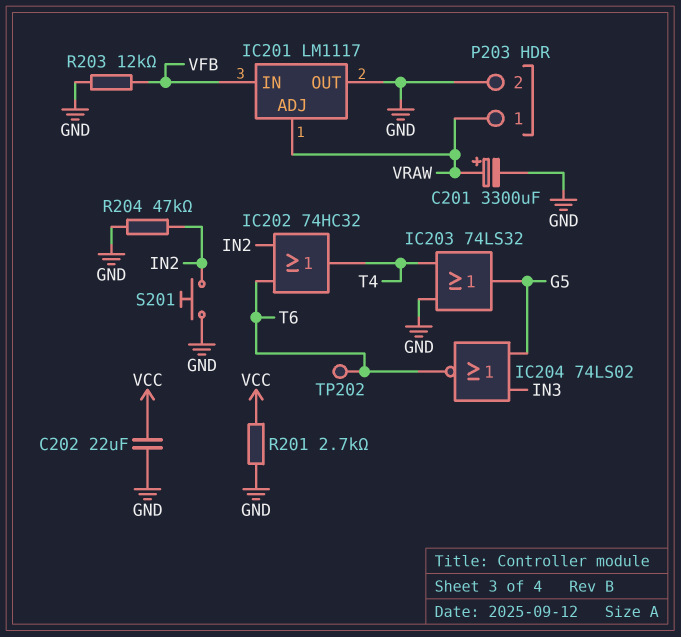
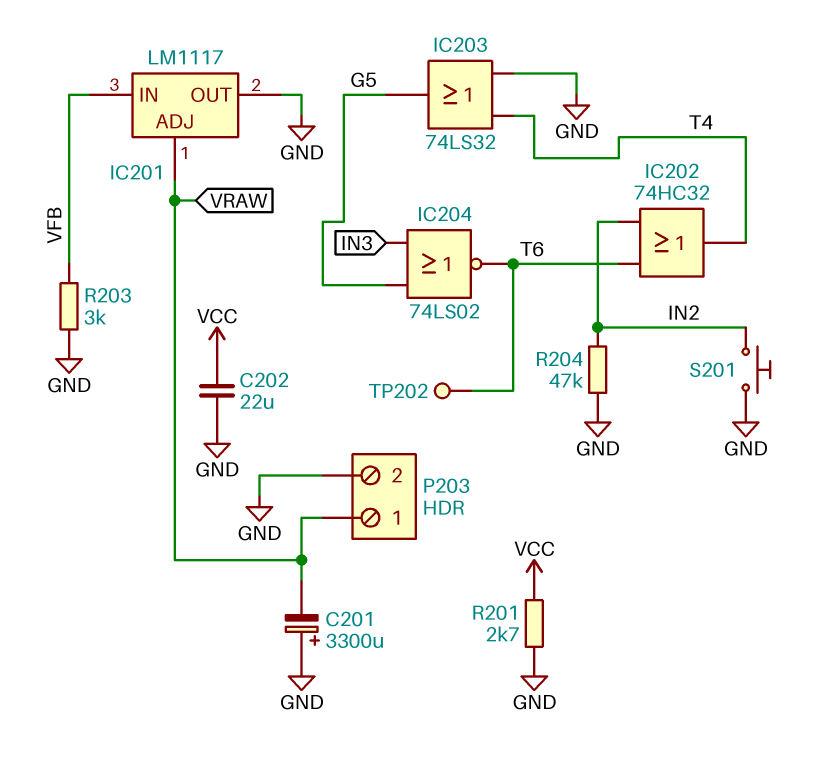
C201: 3300uF (plus VRAW, minus GND) -> 3300uF (plus GND, minus VRAW)
R203: 12k (GND, VFB) -> 3k (GND, VFB)

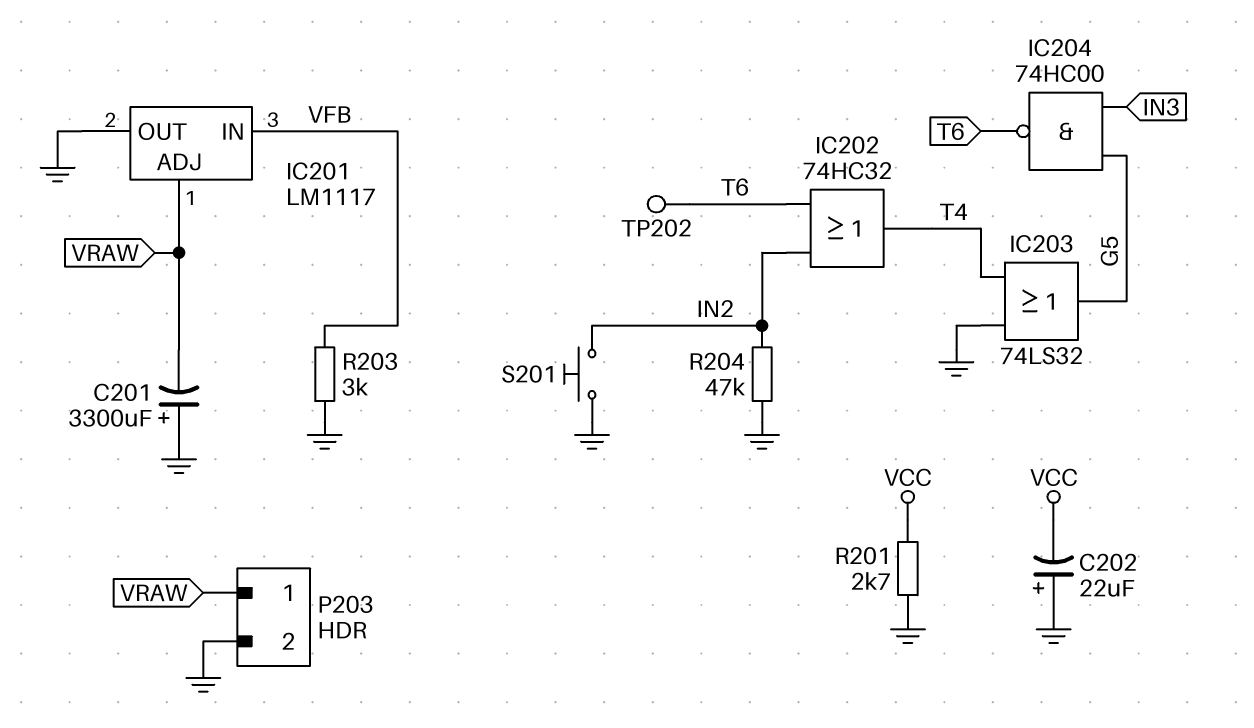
C202: 22uF (GND, VCC) -> 22uF (plus GND, minus VCC)
IC204: NOR 74LS02 (in G5, in IN3, out T6) -> NAND 74HC00 (in G5, in IN3, out T6)

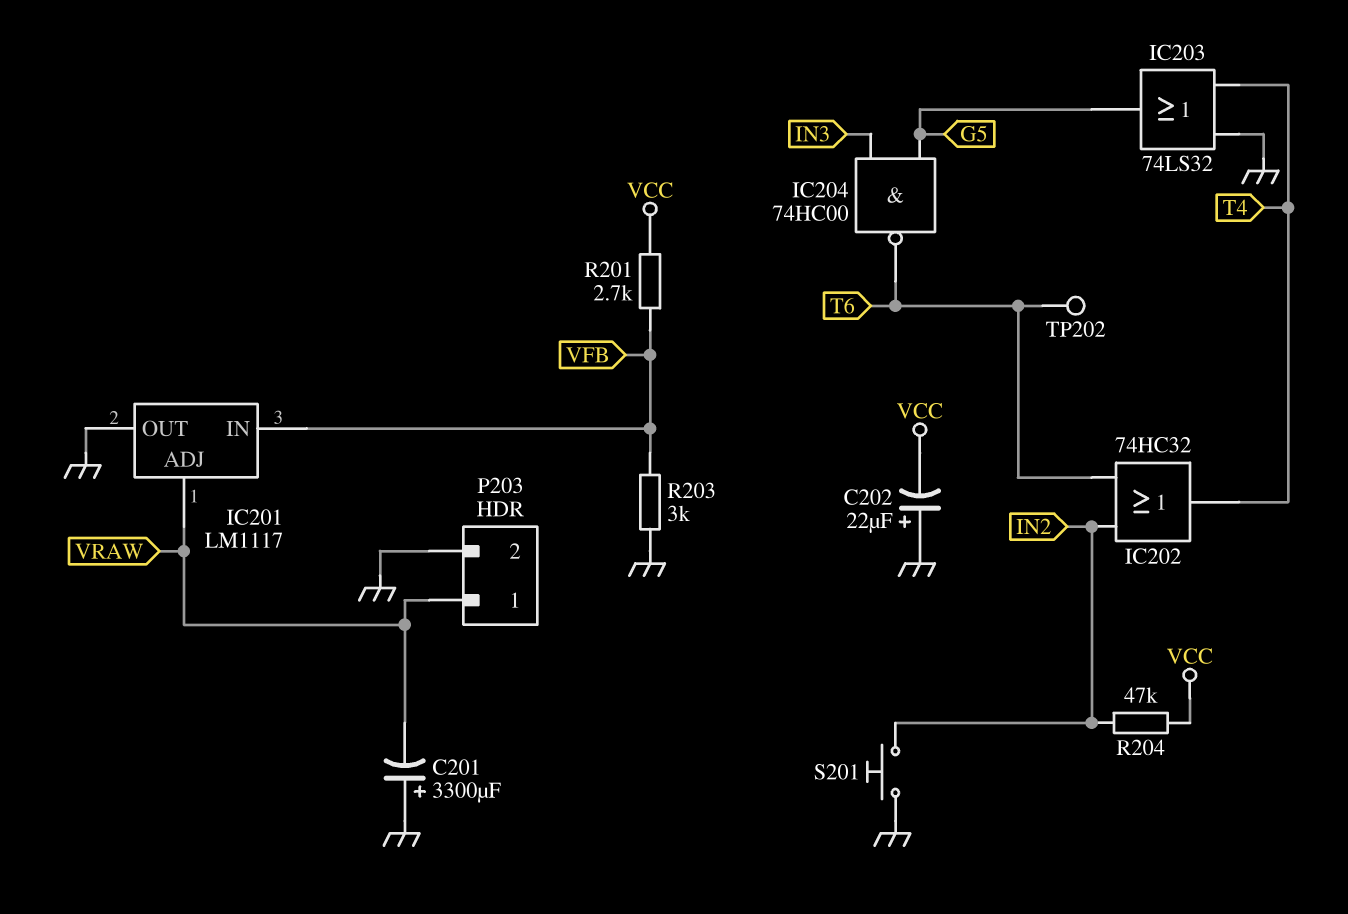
R201: 2.7k (GND, VCC) -> 2.7k (VCC, VFB)
R204: 47k (GND, IN2) -> 47k (IN2, VCC)

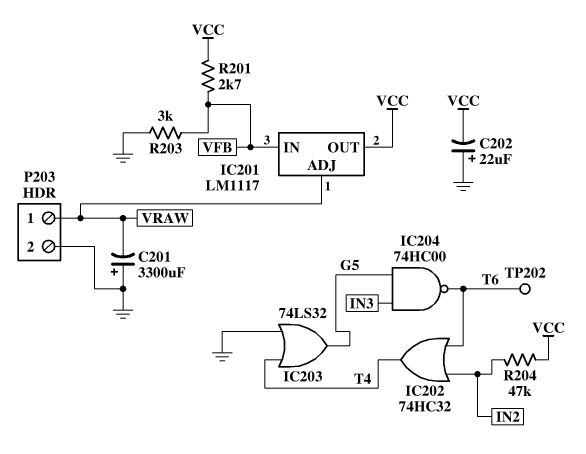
IC201 pin OUT: GND -> VCC
S201: button (GND, IN2) -> none

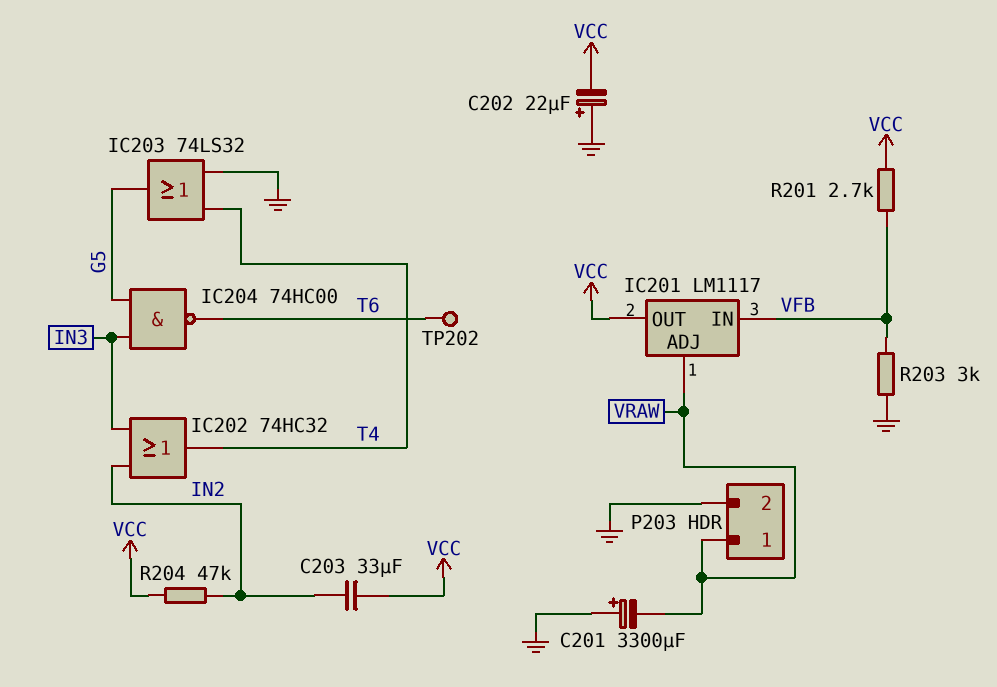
C203: none -> 33uF (IN2, VCC)
IC202: OR 74HC32 (in IN2, in T6, out T4) -> OR 74HC32 (in IN2, in IN3, out T4)

